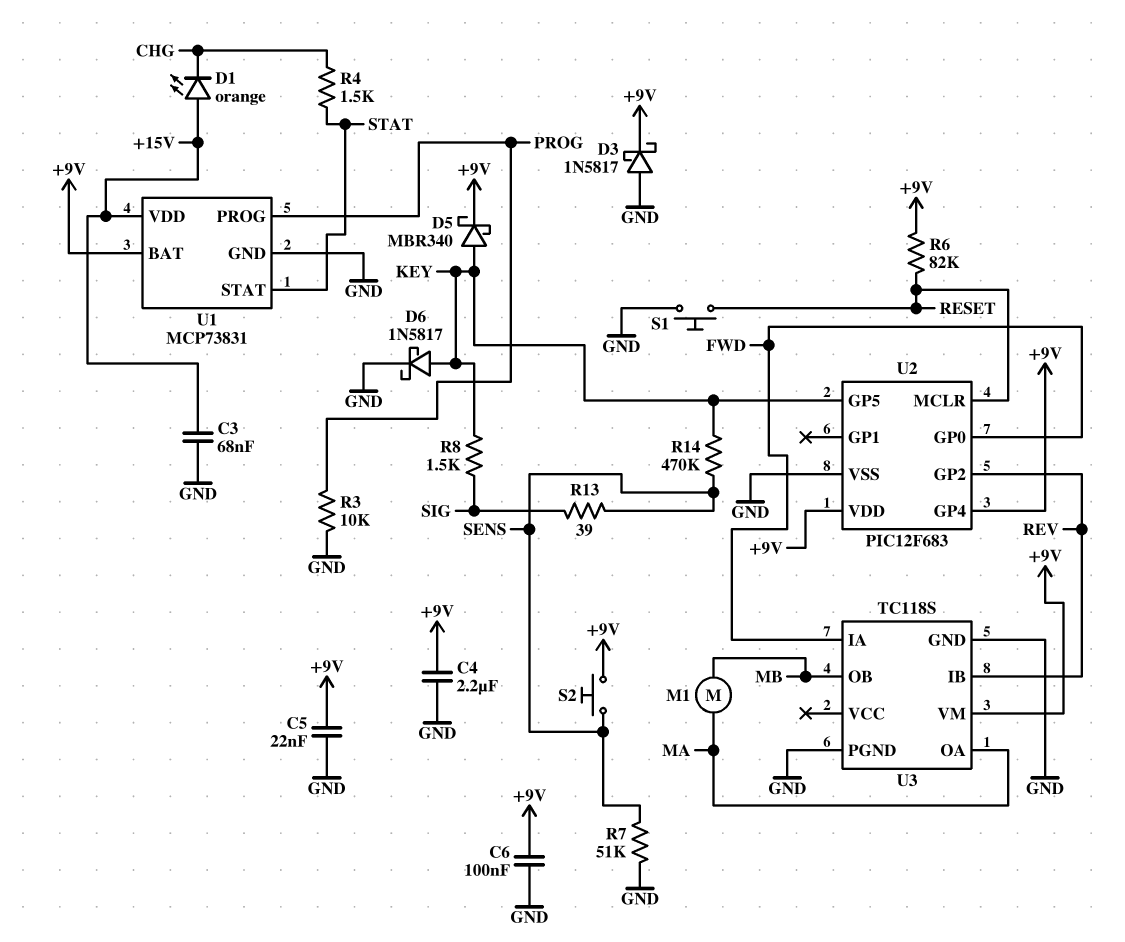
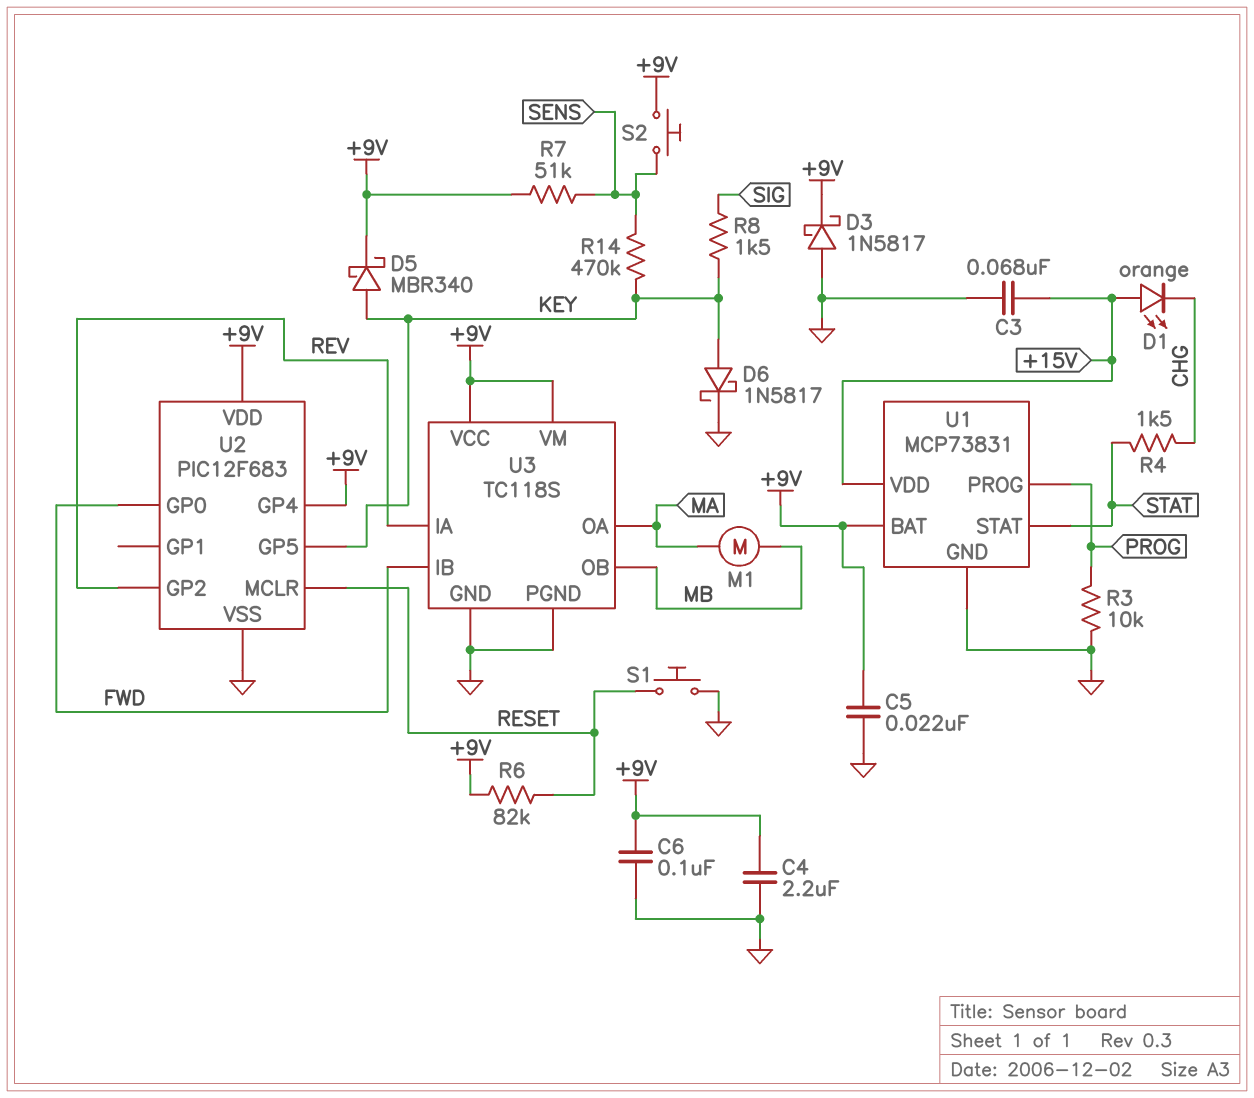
R7: 51k (GND, SENS) -> 51k (+9V, SENS)
R13: 39 (SENS, SIG) -> none
U3 pin IA: FWD -> REV
U3 pin IB: REV -> FWD
U3 pin VCC: none -> +9V

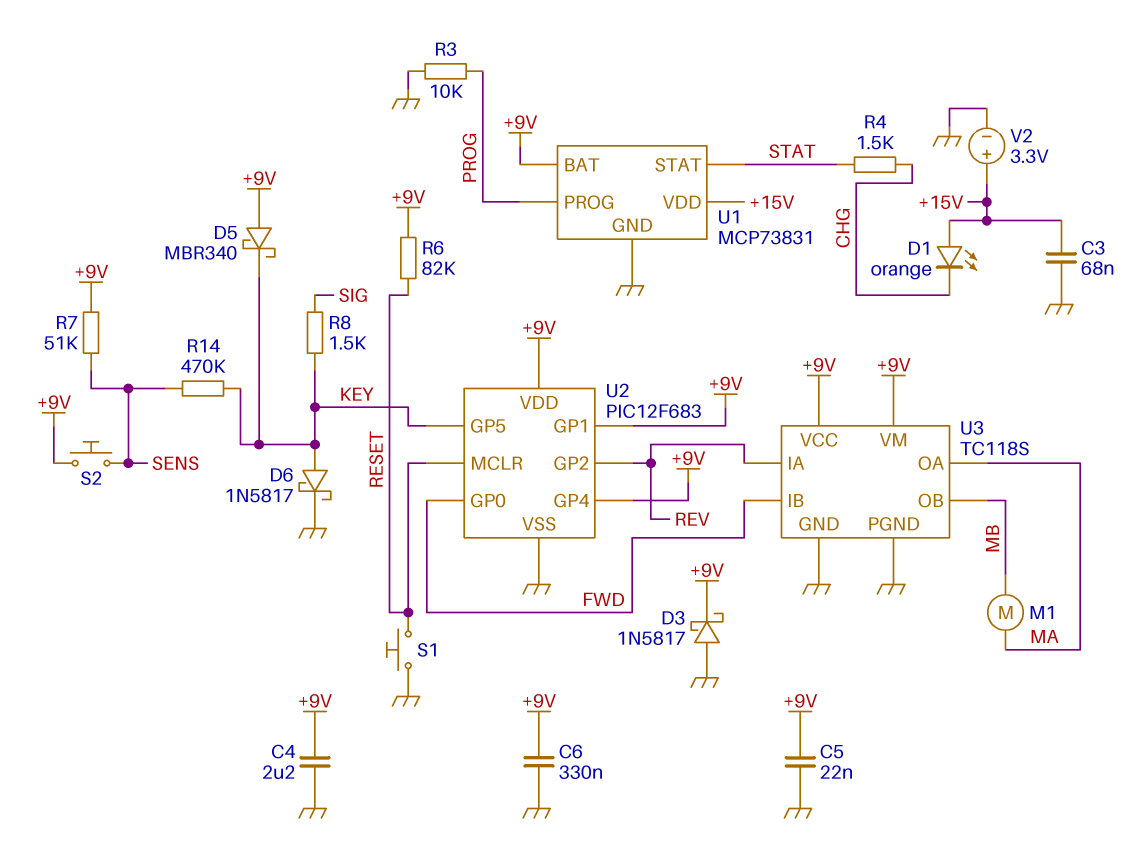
C6: 100nF (+9V, GND) -> 330nF (+9V, GND)
D5: schottky MBR340 (A KEY, K +9V) -> schottky MBR340 (A +9V, K KEY)
U2 pin GP1: none -> +9V
V2: none -> 3.3V (plus +15V, minus GND)

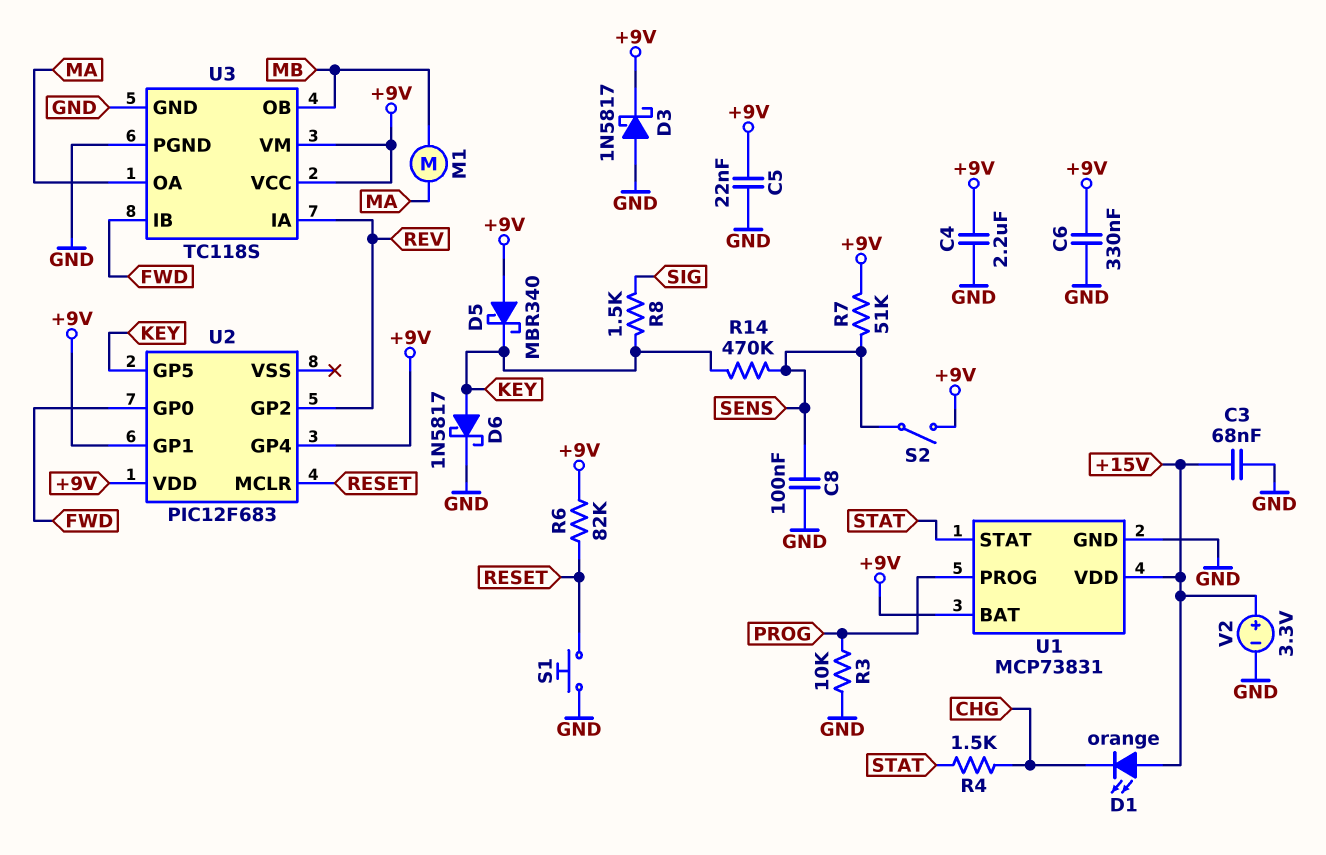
C8: none -> 100nF (GND, SENS)
S2: button (+9V, SENS) -> switch (+9V, SENS)
U2 pin VSS: GND -> none

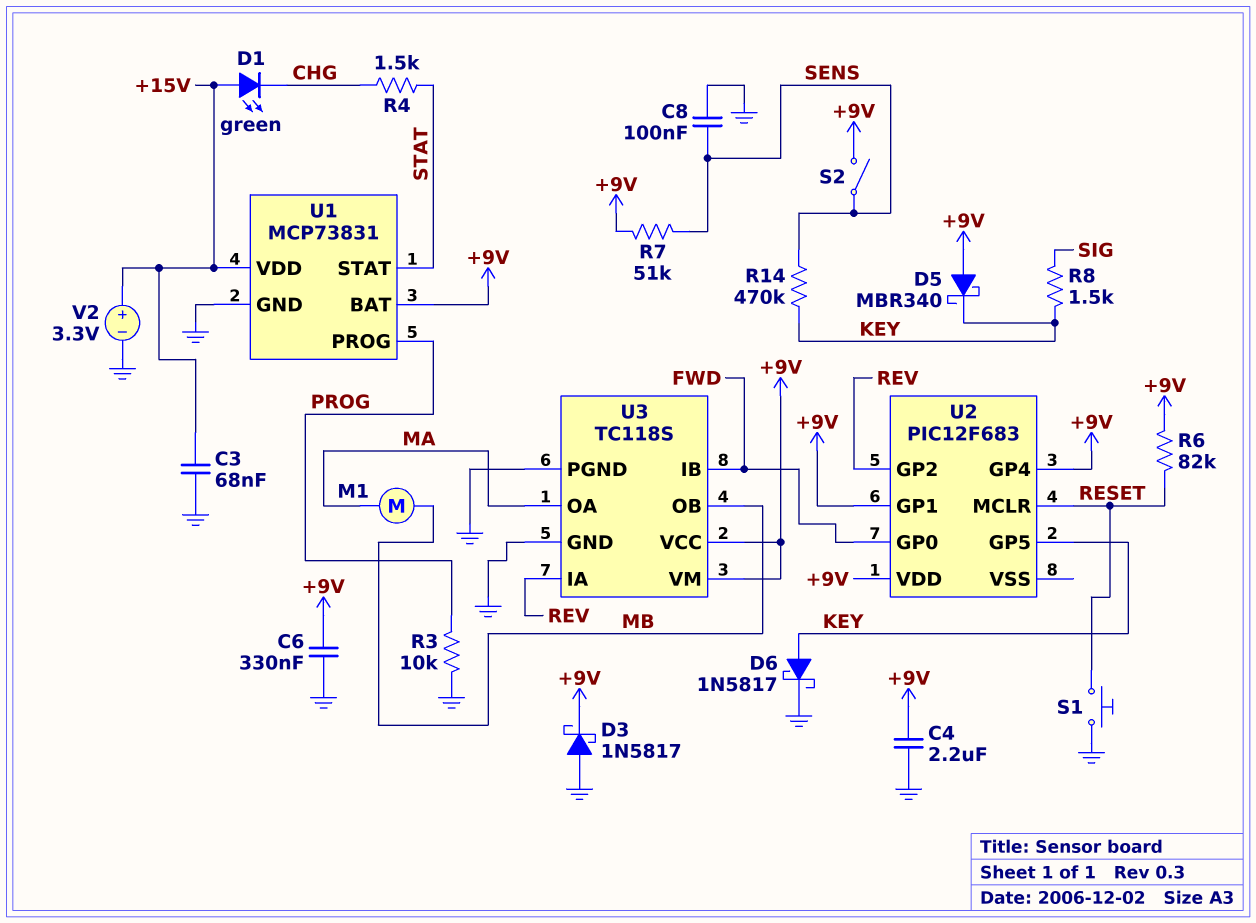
C5: 22nF (+9V, GND) -> none
D1: LED orange (A +15V, K CHG) -> LED green (A +15V, K CHG)

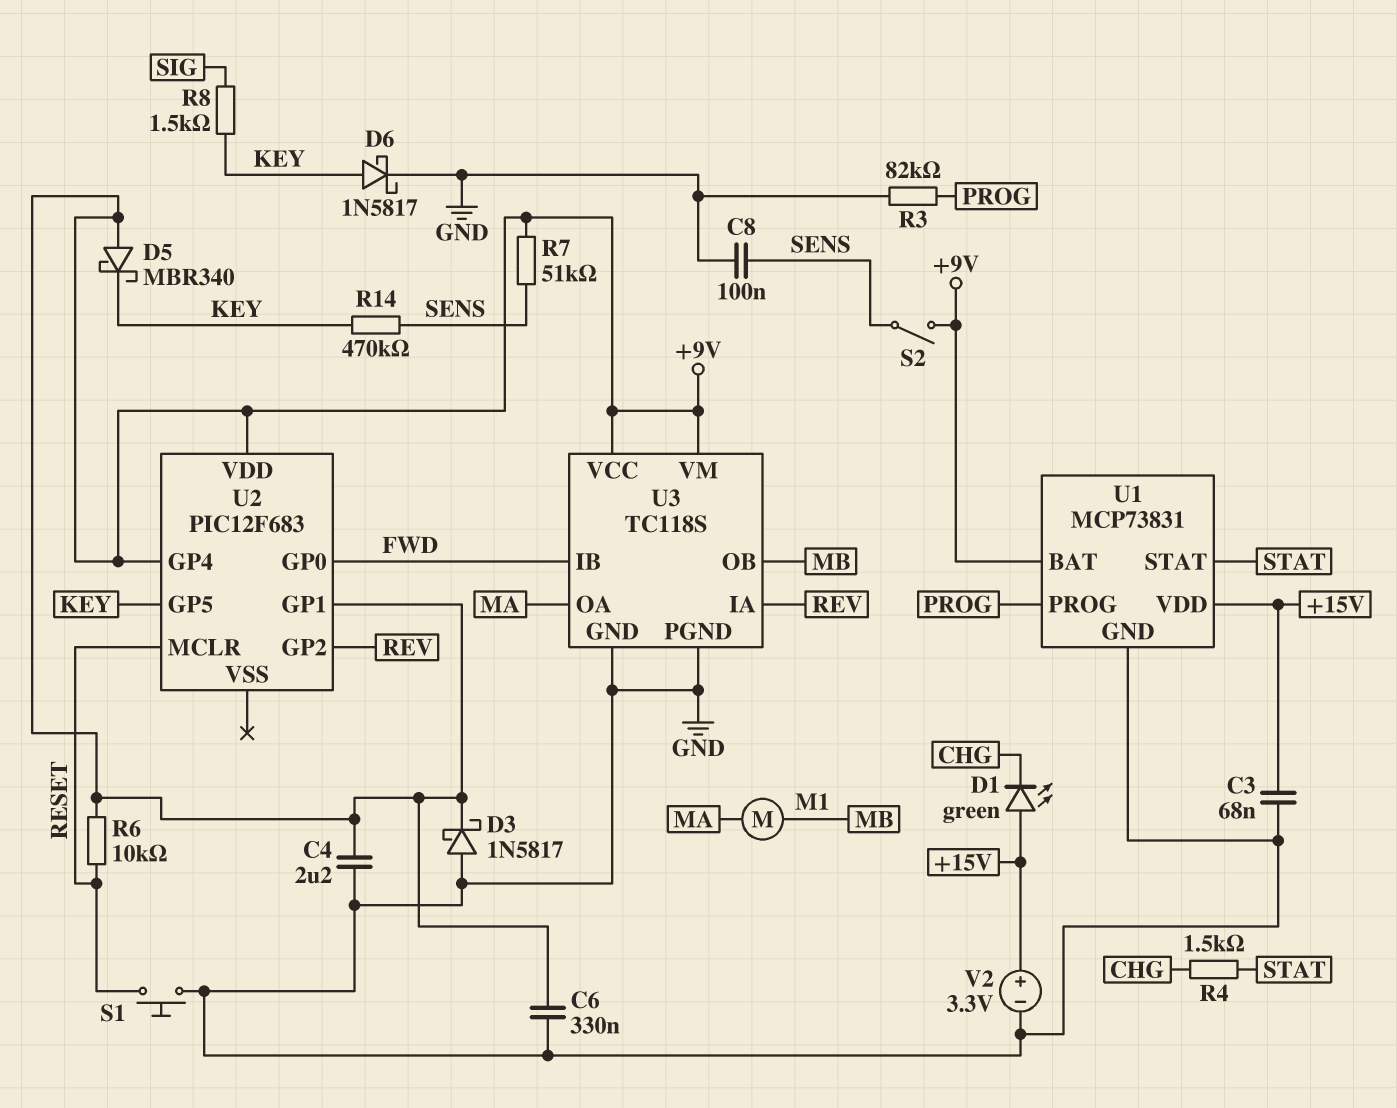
R3: 10k (GND, PROG) -> 82k (GND, PROG)
R6: 82k (+9V, RESET) -> 10k (+9V, RESET)

